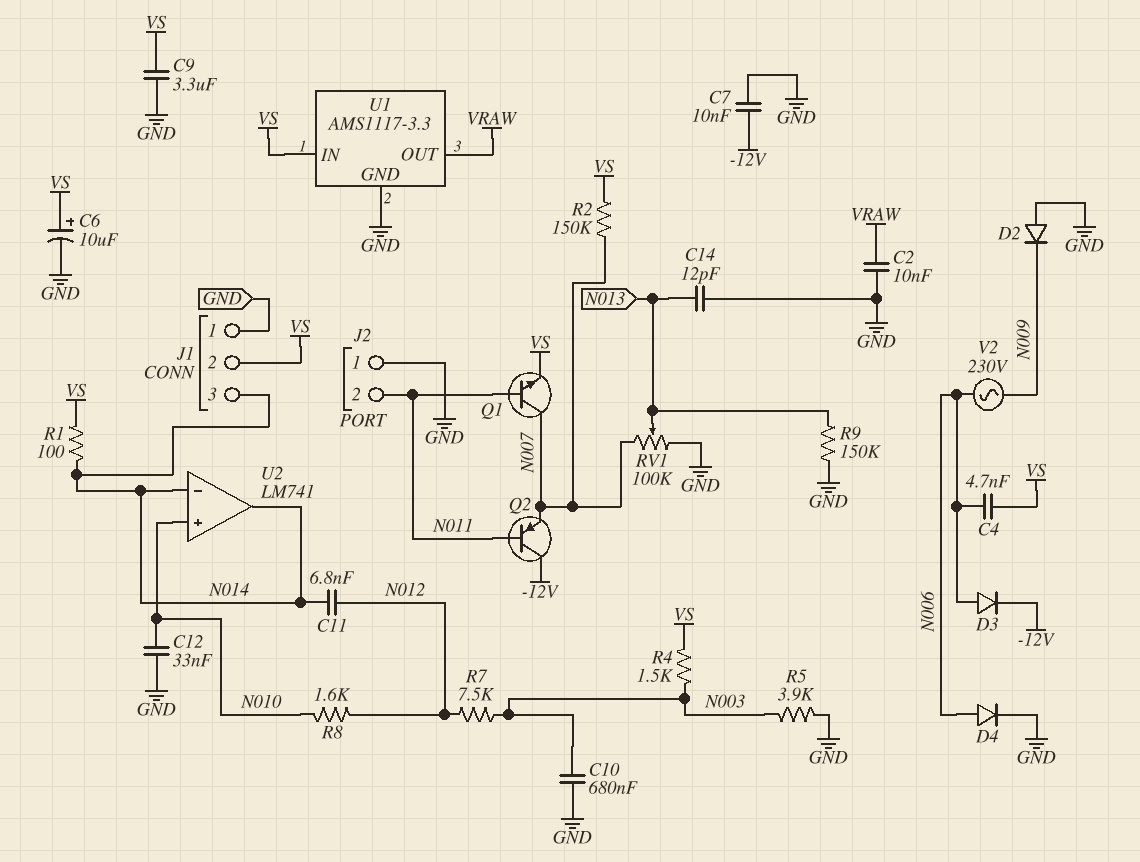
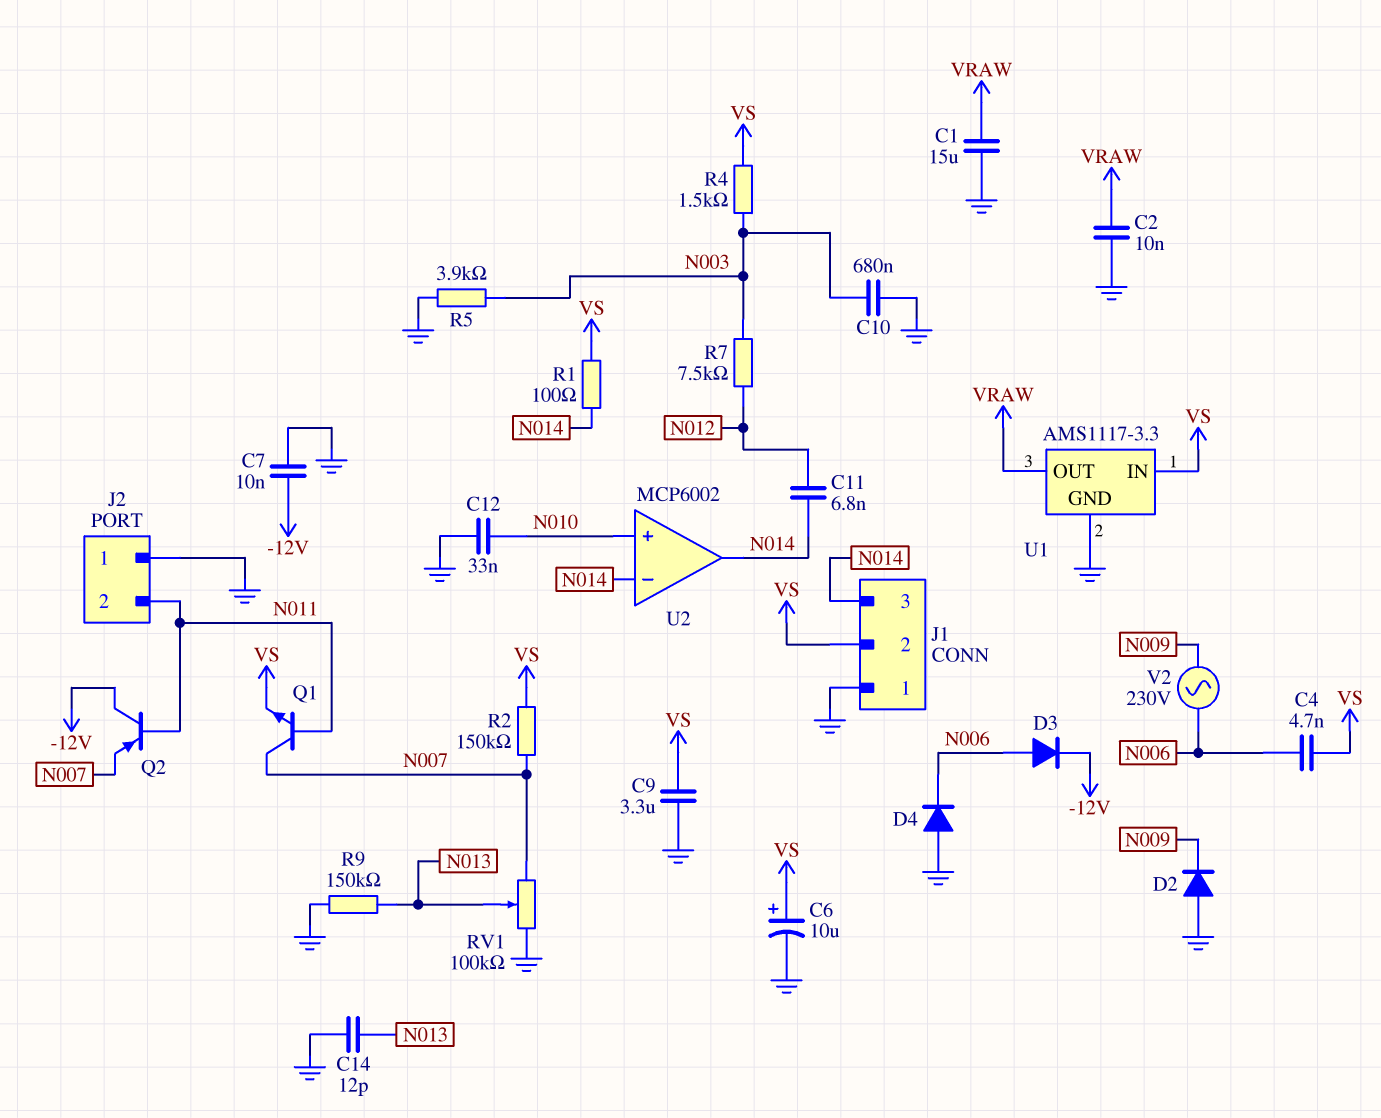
C1: none -> 15uF (GND, VRAW)
D4: diode (A N006, K GND) -> diode (A GND, K N006)
R8: 1.6k (N010, N012) -> none
U2: LM741 -> MCP6002

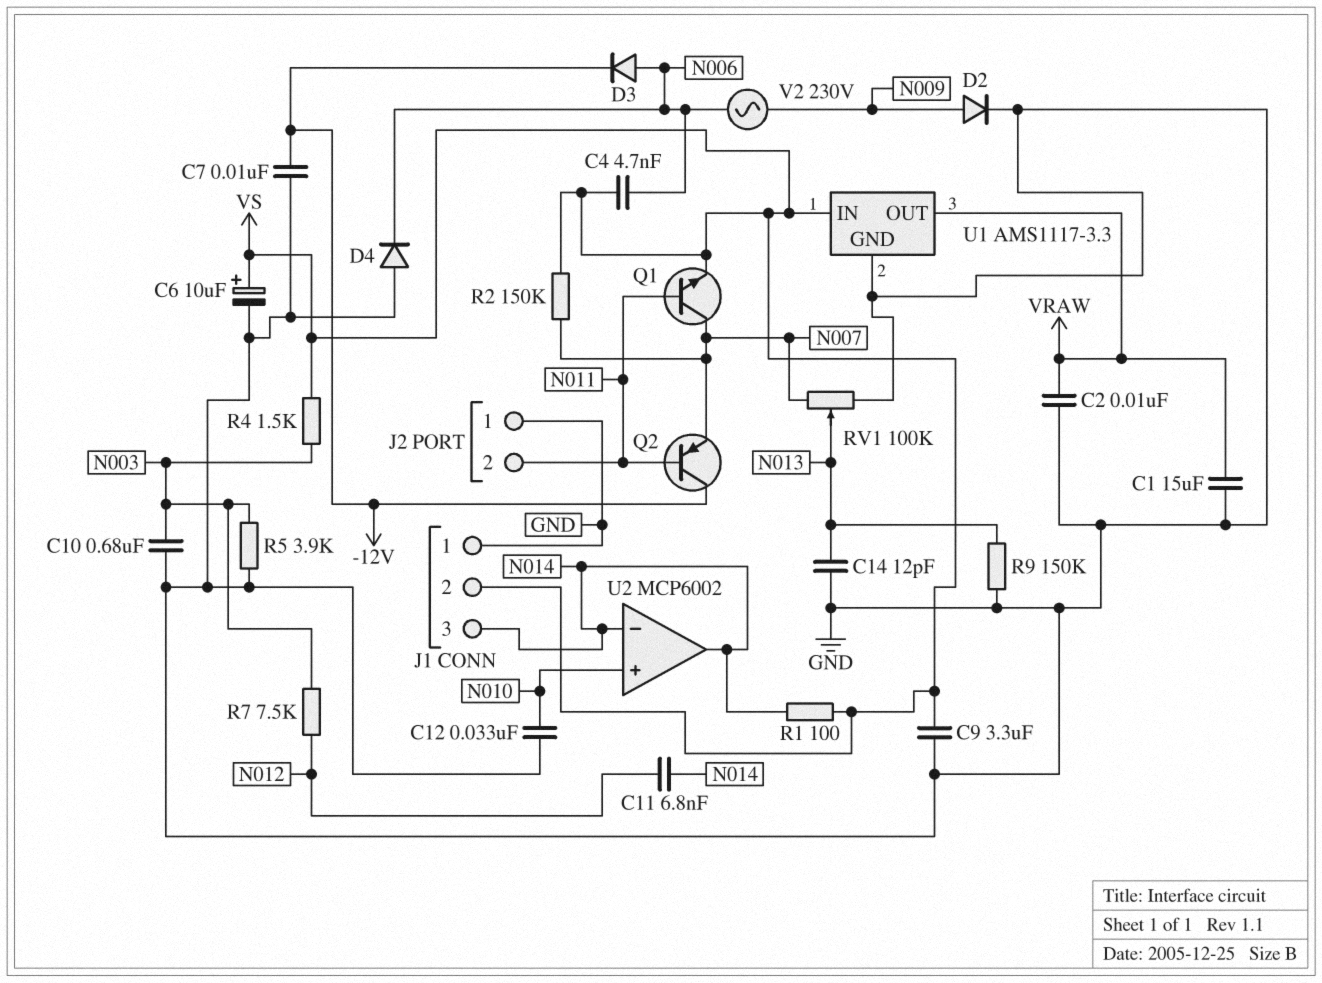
D2: diode (A GND, K N009) -> diode (A N009, K GND)

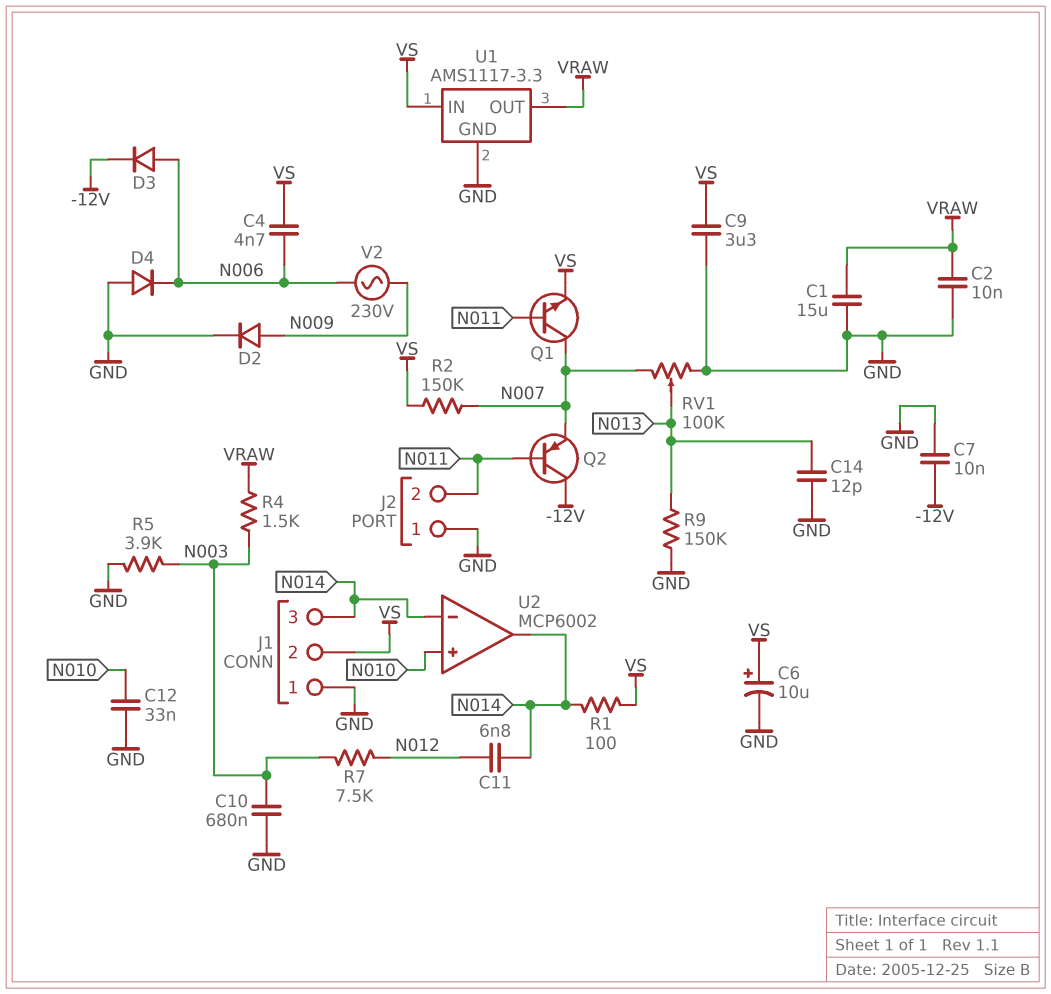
R4: 1.5k (N003, VS) -> 1.5k (N003, VRAW)

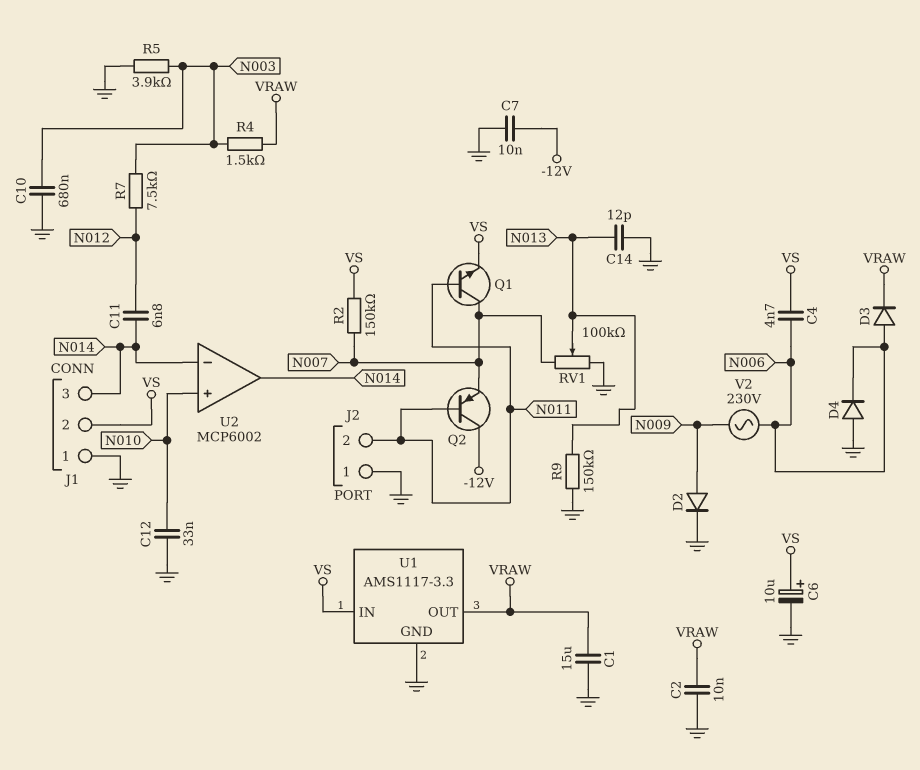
C9: 3.3uF (GND, VS) -> none
D3: diode (A N006, K -12V) -> diode (A N006, K VRAW)
R1: 100 (N014, VS) -> none

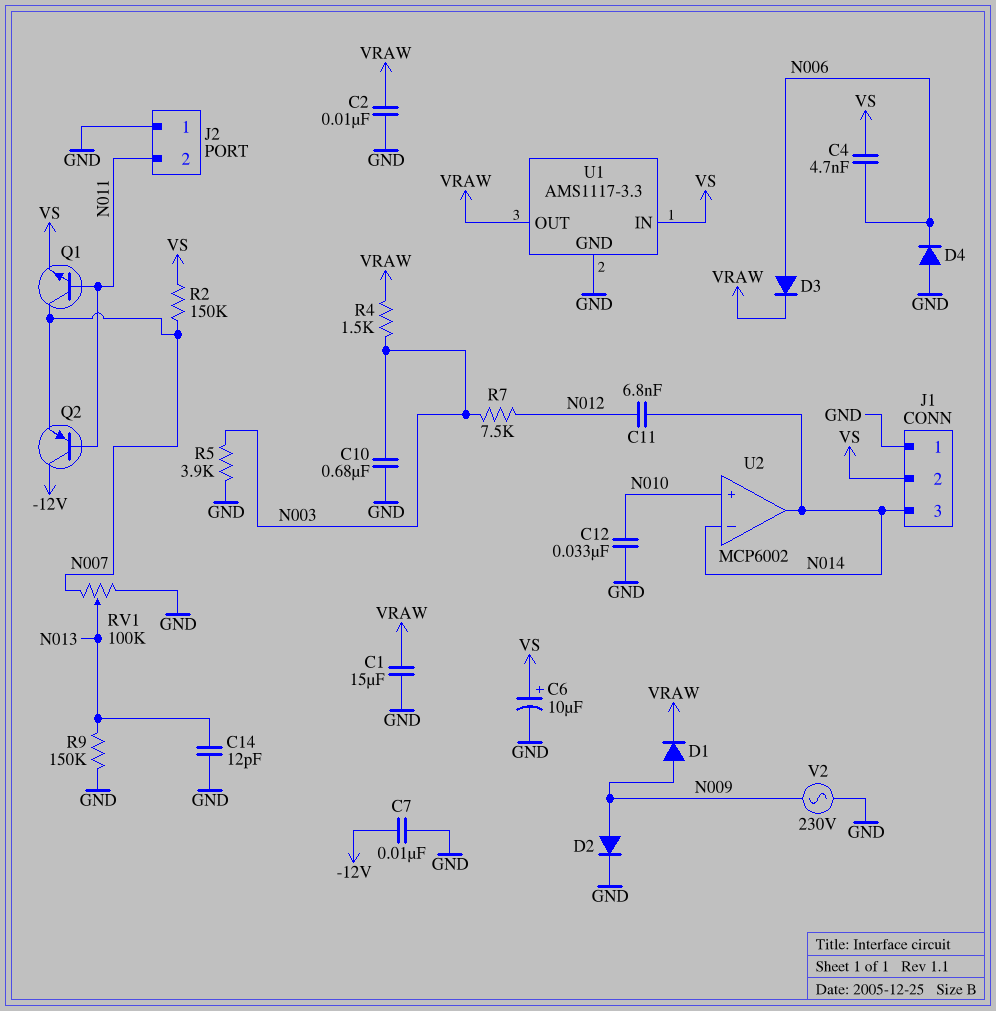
D1: none -> diode (A N009, K VRAW)
V2: AC 230V (N006, N009) -> AC 230V (GND, N009)

